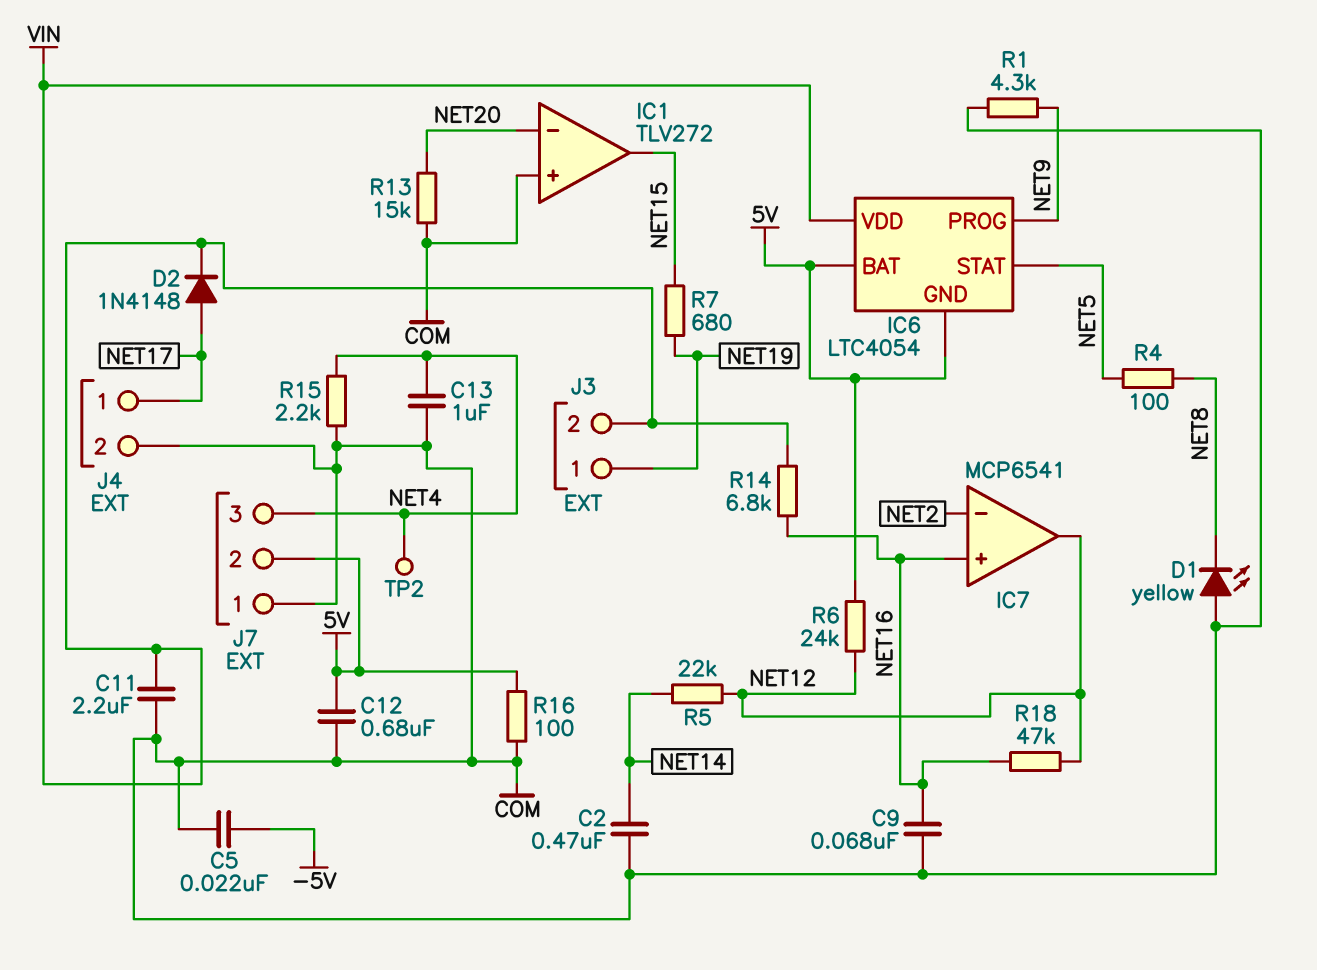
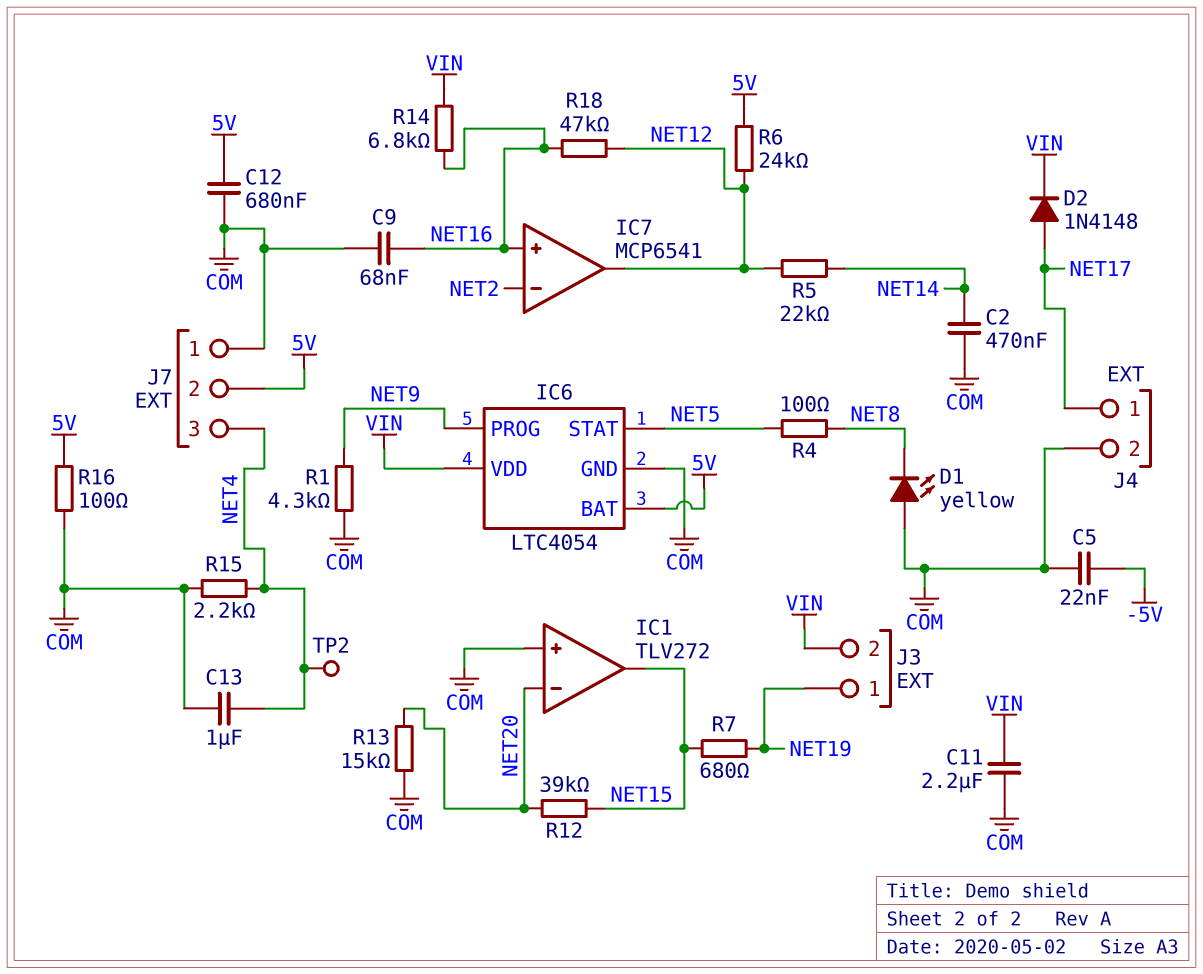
IC6 pin GND: 5V -> COM
R12: none -> 39k (NET15, NET20)

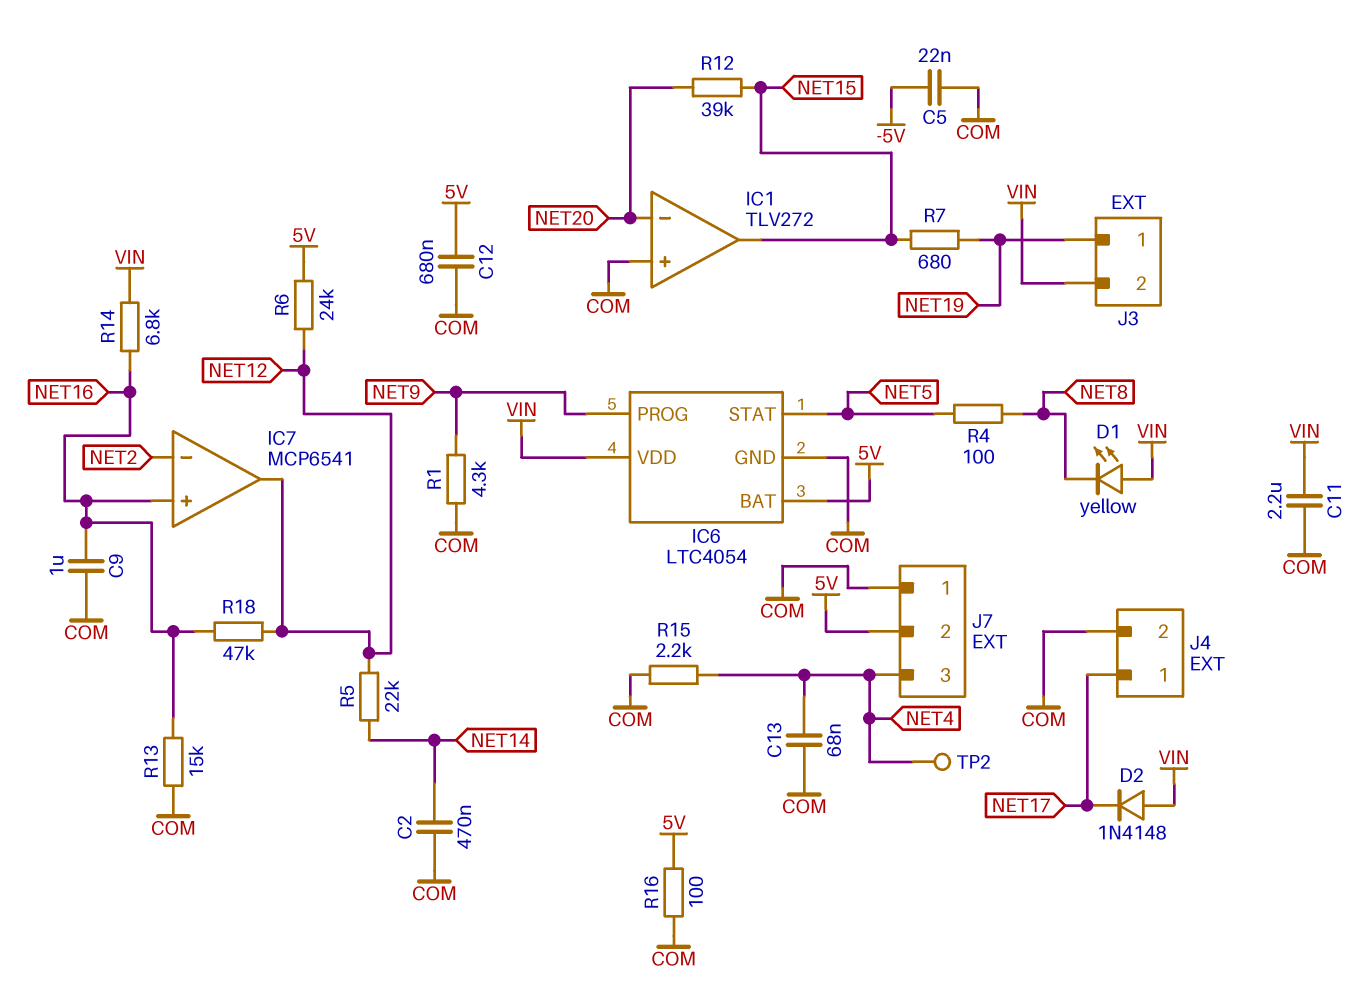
C9: 68nF (COM, NET16) -> 1uF (COM, NET16)
C13: 1uF (COM, NET4) -> 68nF (COM, NET4)
D1: LED yellow (A COM, K NET8) -> LED yellow (A VIN, K NET8)
D2: diode 1N4148 (A NET17, K VIN) -> diode 1N4148 (A VIN, K NET17)
R13: 15k (COM, NET20) -> 15k (COM, NET16)

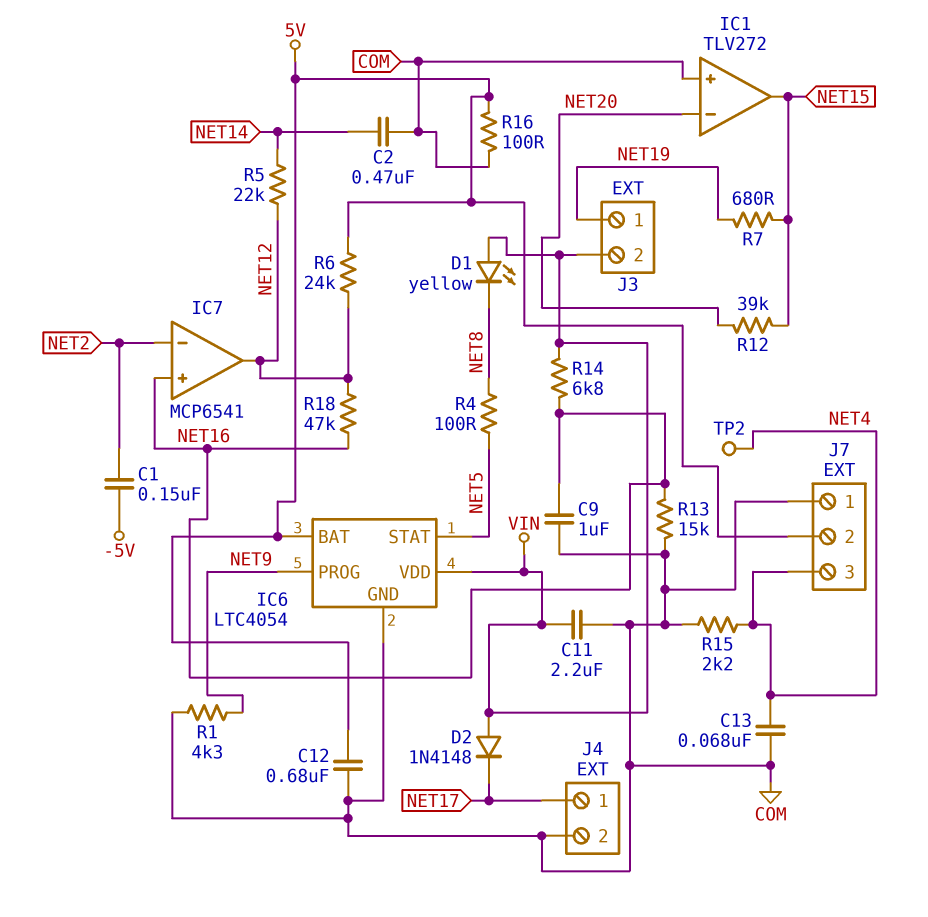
C1: none -> 150nF (-5V, NET2)
C5: 22nF (-5V, COM) -> none

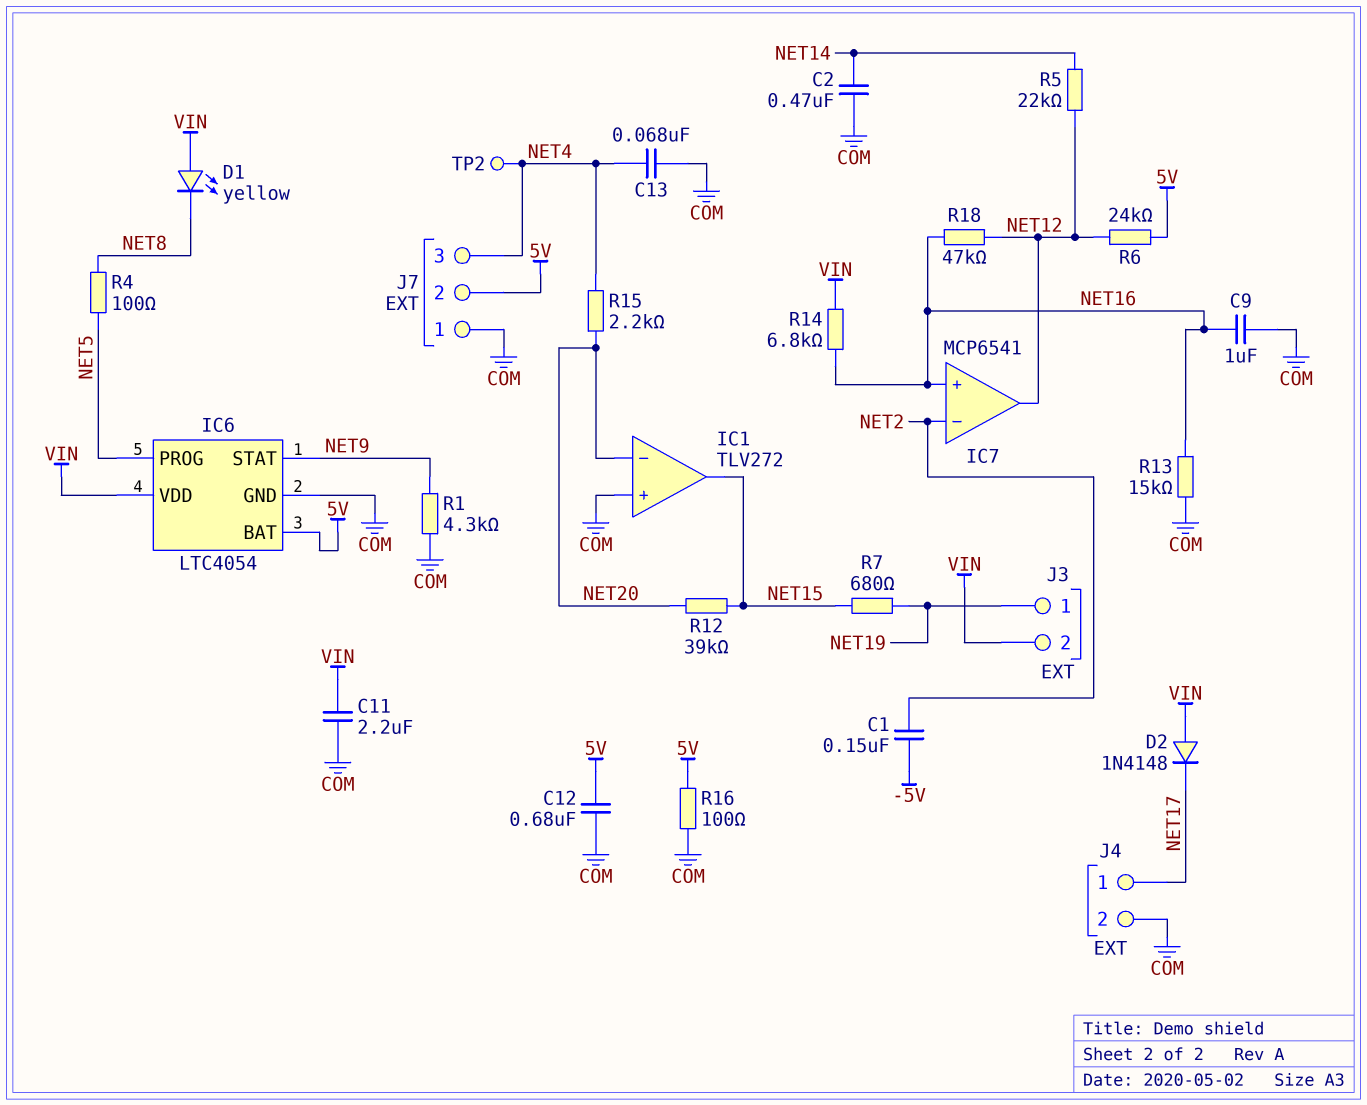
IC6 pin PROG: NET9 -> NET5
IC6 pin STAT: NET5 -> NET9
R15: 2.2k (COM, NET4) -> 2.2k (NET4, NET20)

